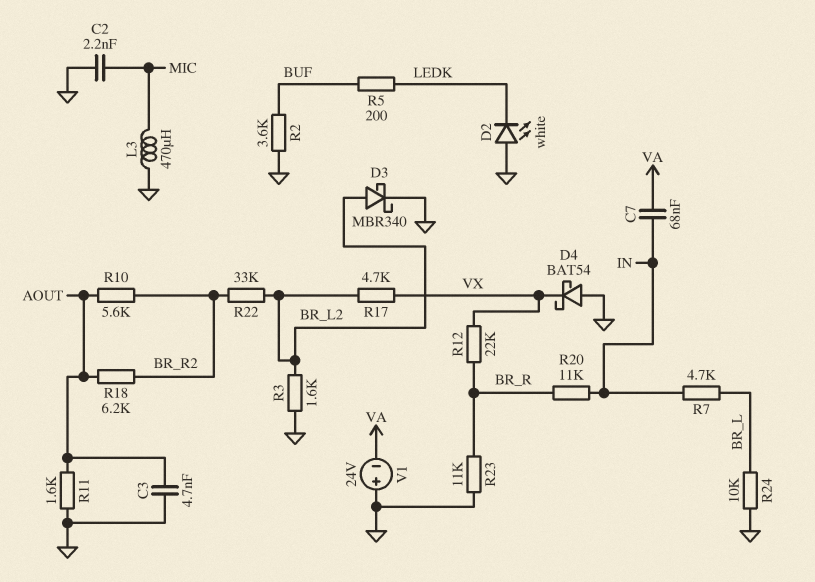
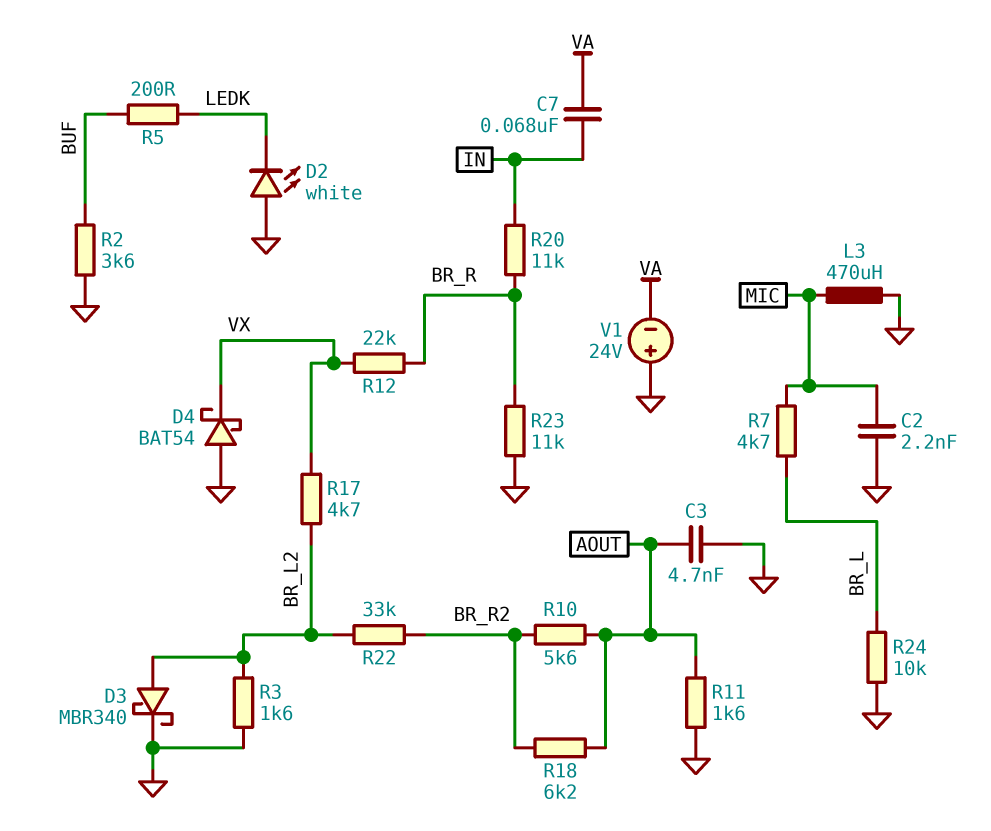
R7: 4.7k (BR_L, IN) -> 4.7k (BR_L, MIC)

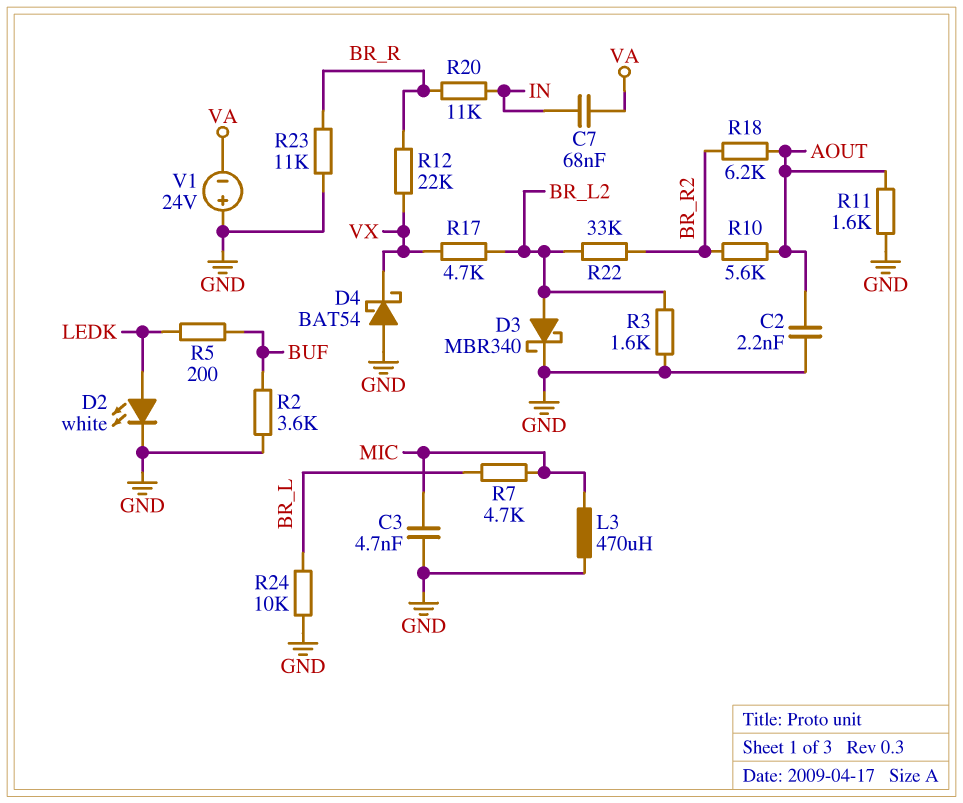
C2: 2.2nF (GND, MIC) -> 2.2nF (AOUT, GND)
C3: 4.7nF (AOUT, GND) -> 4.7nF (GND, MIC)
D2: LED white (A GND, K LEDK) -> LED white (A LEDK, K GND)

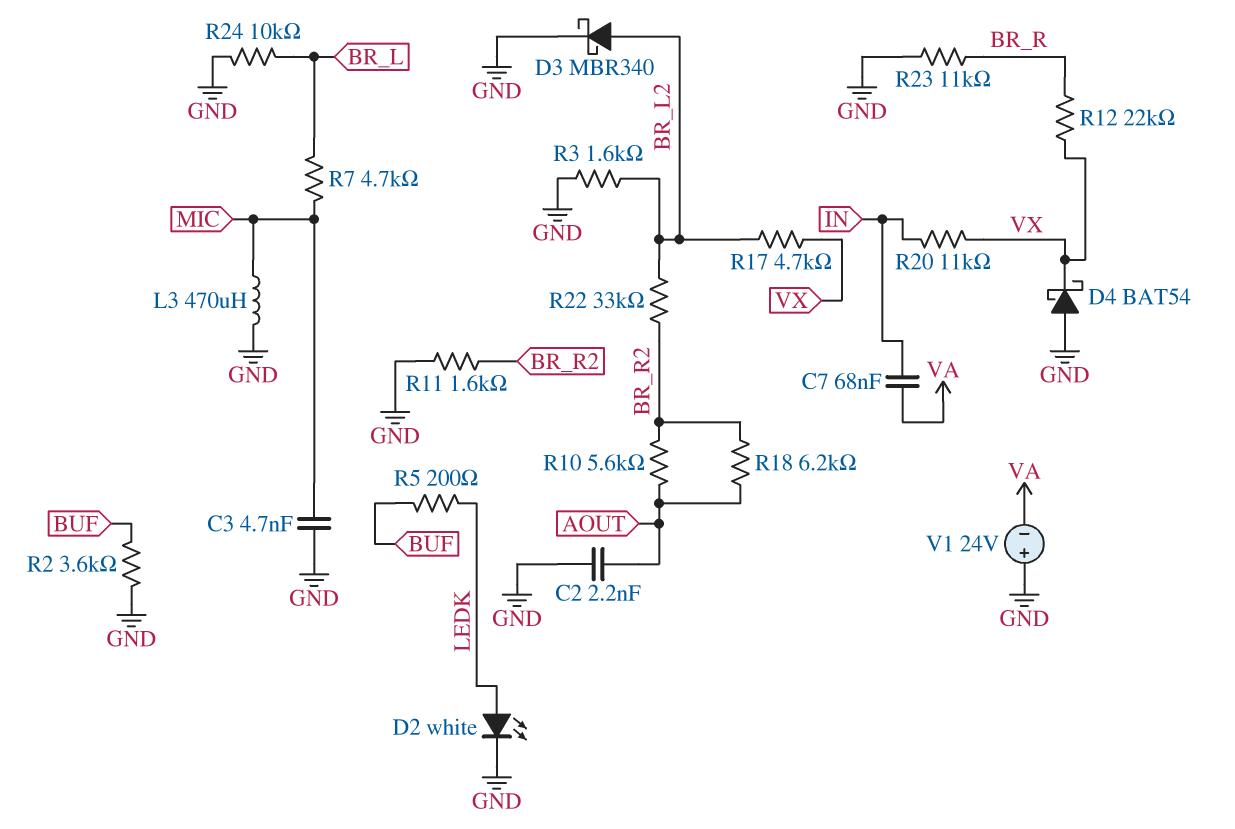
R11: 1.6k (AOUT, GND) -> 1.6k (BR_R2, GND)
R20: 11k (BR_R, IN) -> 11k (IN, VX)

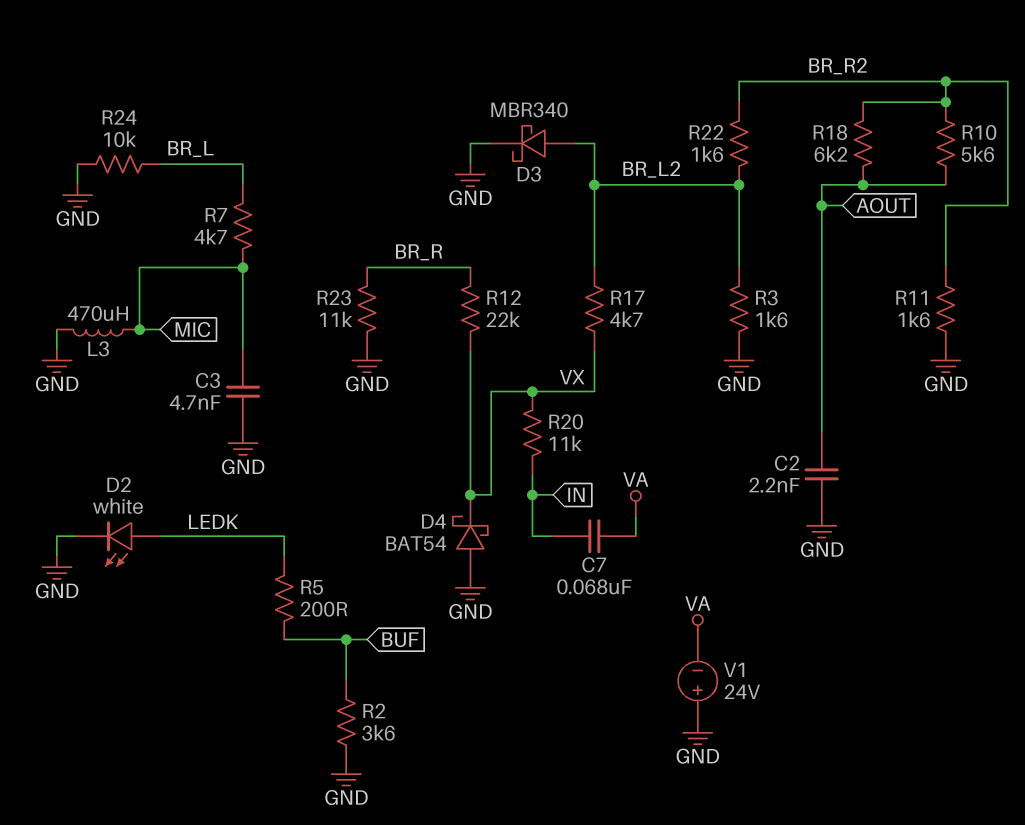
R22: 33k (BR_L2, BR_R2) -> 1.6k (BR_L2, BR_R2)

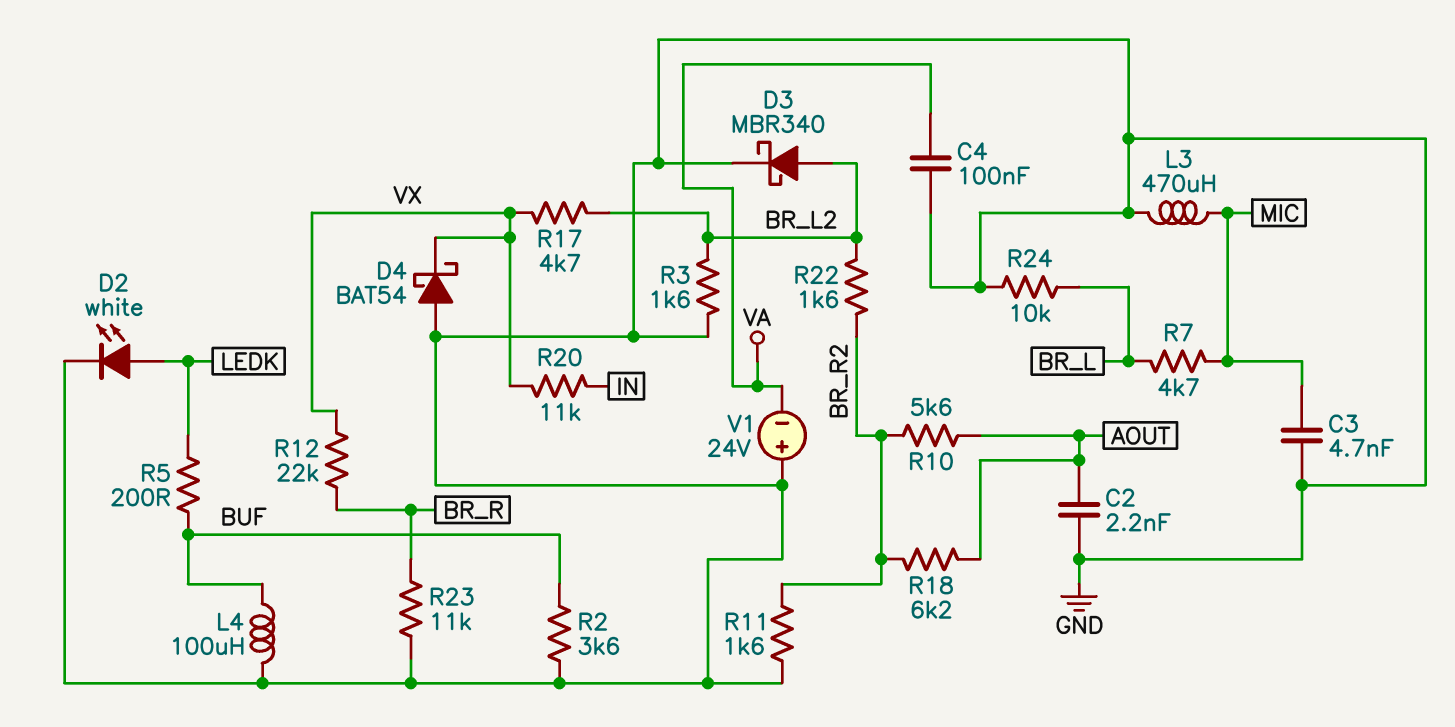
C4: none -> 100nF (GND, VA)
C7: 68nF (IN, VA) -> none
L4: none -> 100uH (BUF, GND)

